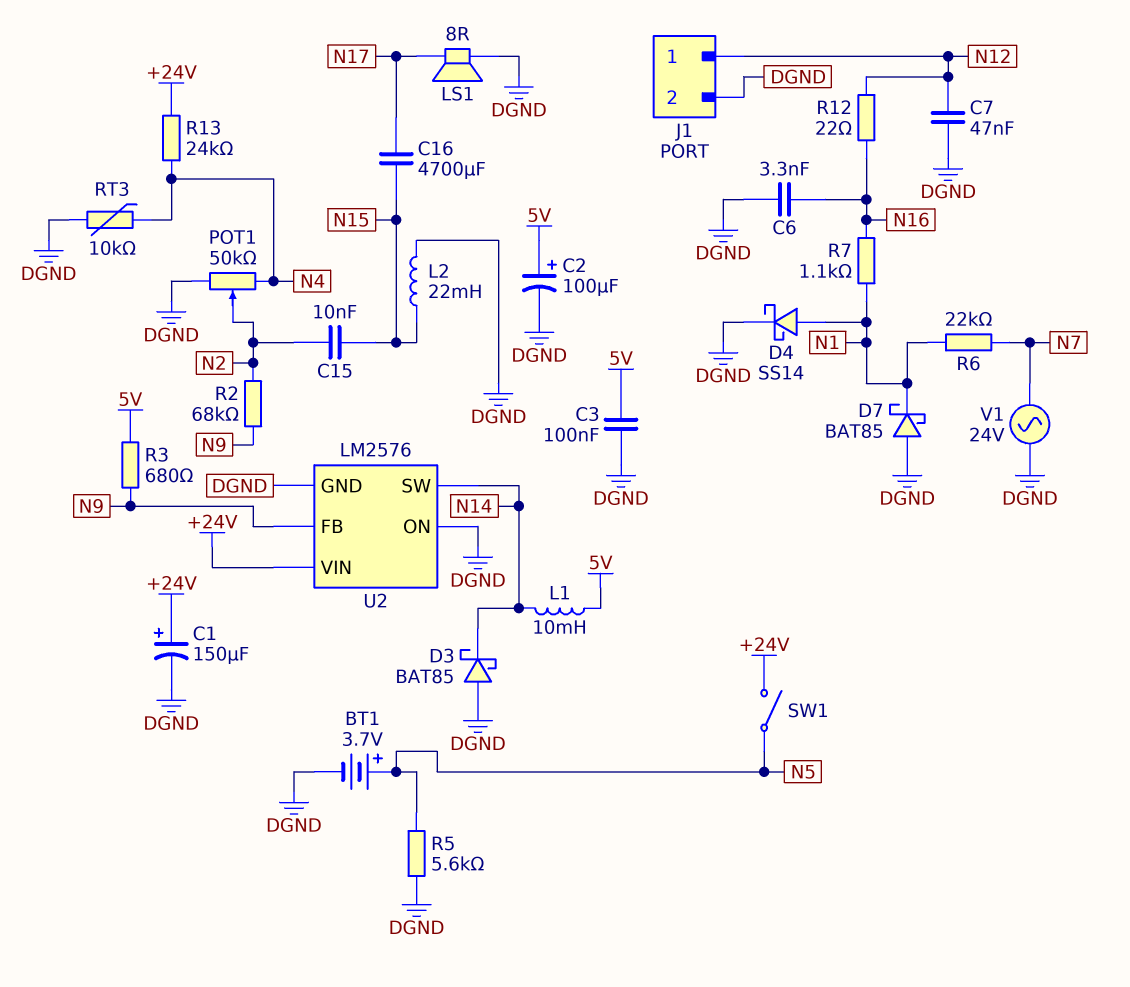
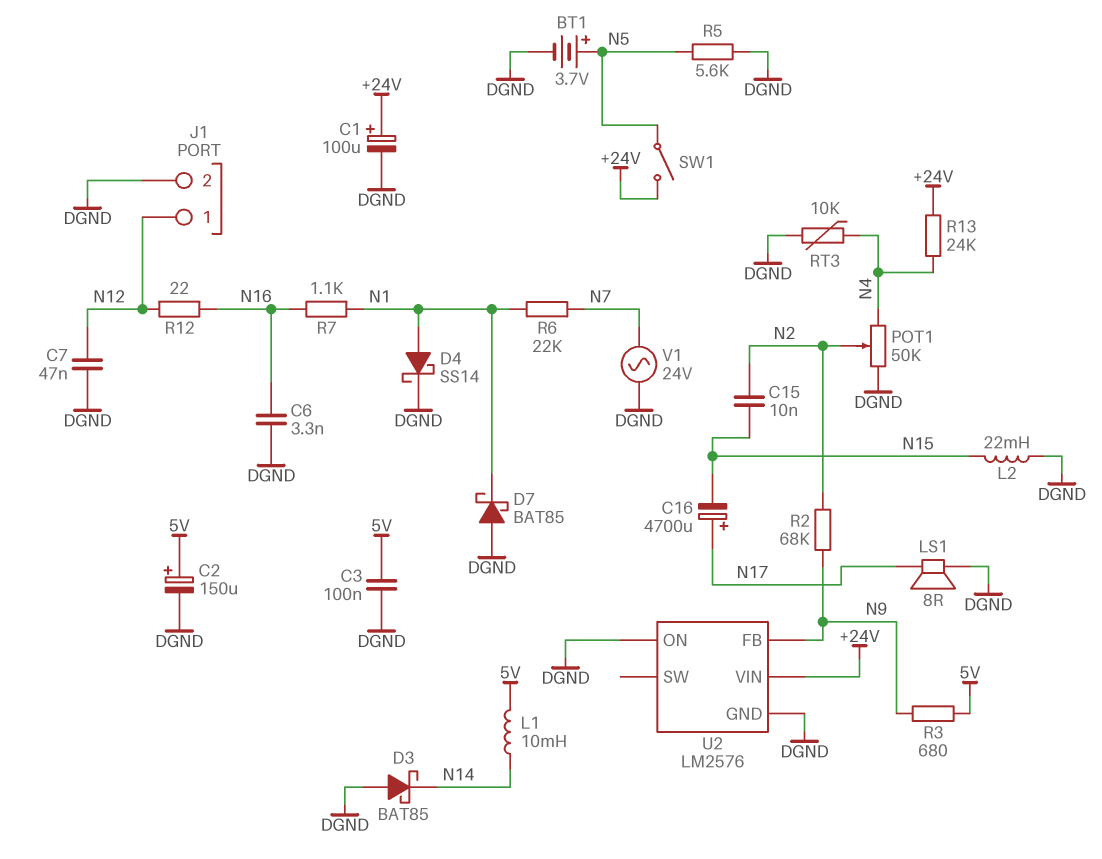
C1: 150uF (plus +24V, minus DGND) -> 100uF (plus +24V, minus DGND)
C2: 100uF (plus 5V, minus DGND) -> 150uF (plus 5V, minus DGND)
C16: 4700uF (N15, N17) -> 4700uF (plus N17, minus N15)
U2 pin SW: N14 -> none

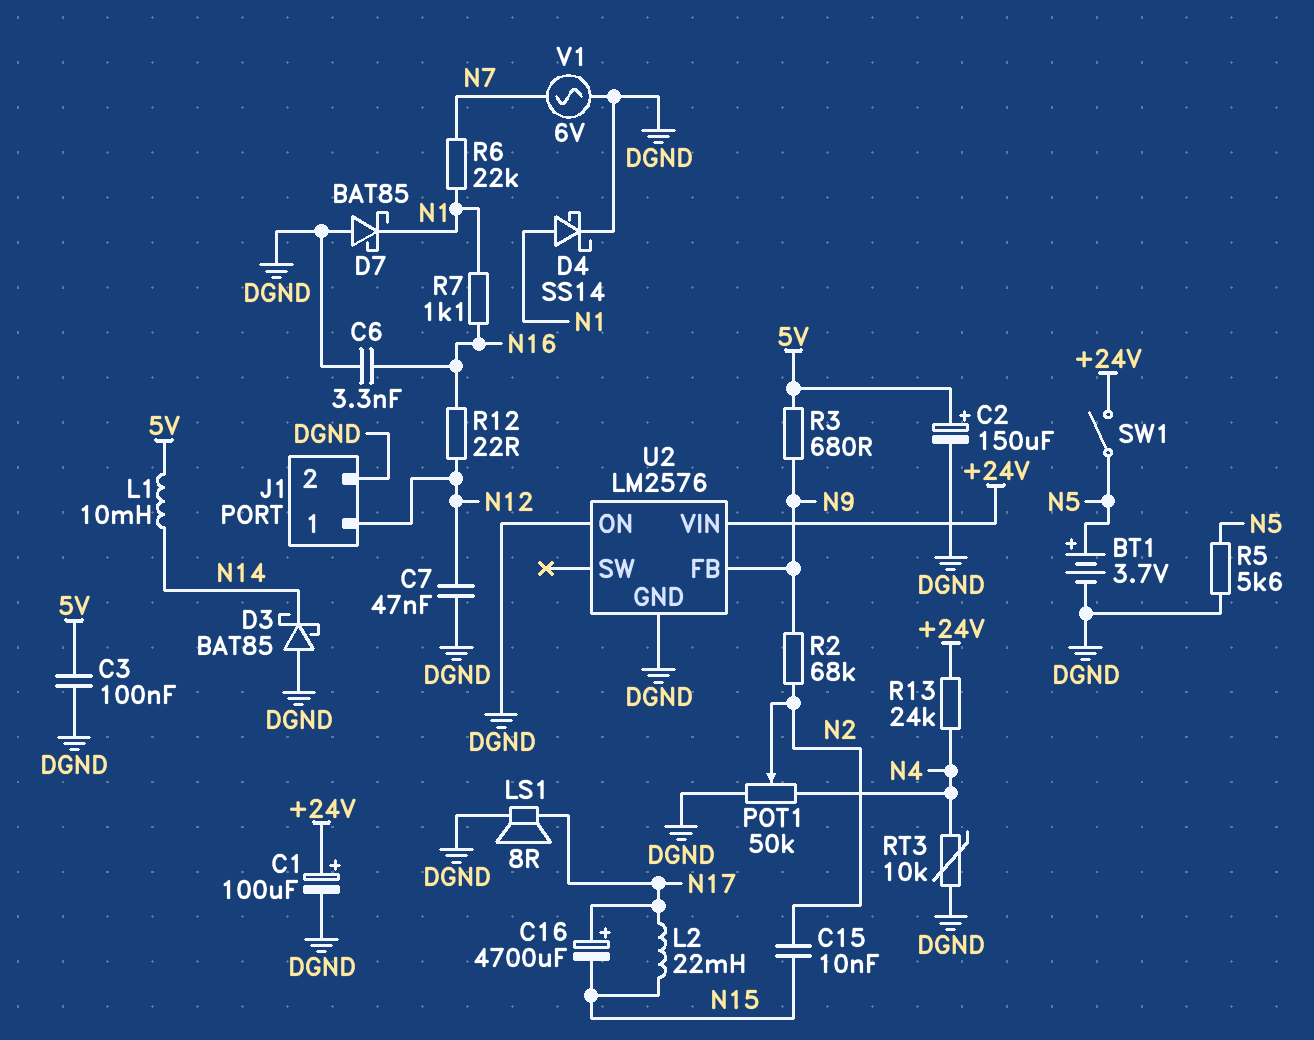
L2: 22mH (DGND, N15) -> 22mH (N15, N17)
V1: AC 24V (DGND, N7) -> AC 6V (DGND, N7)

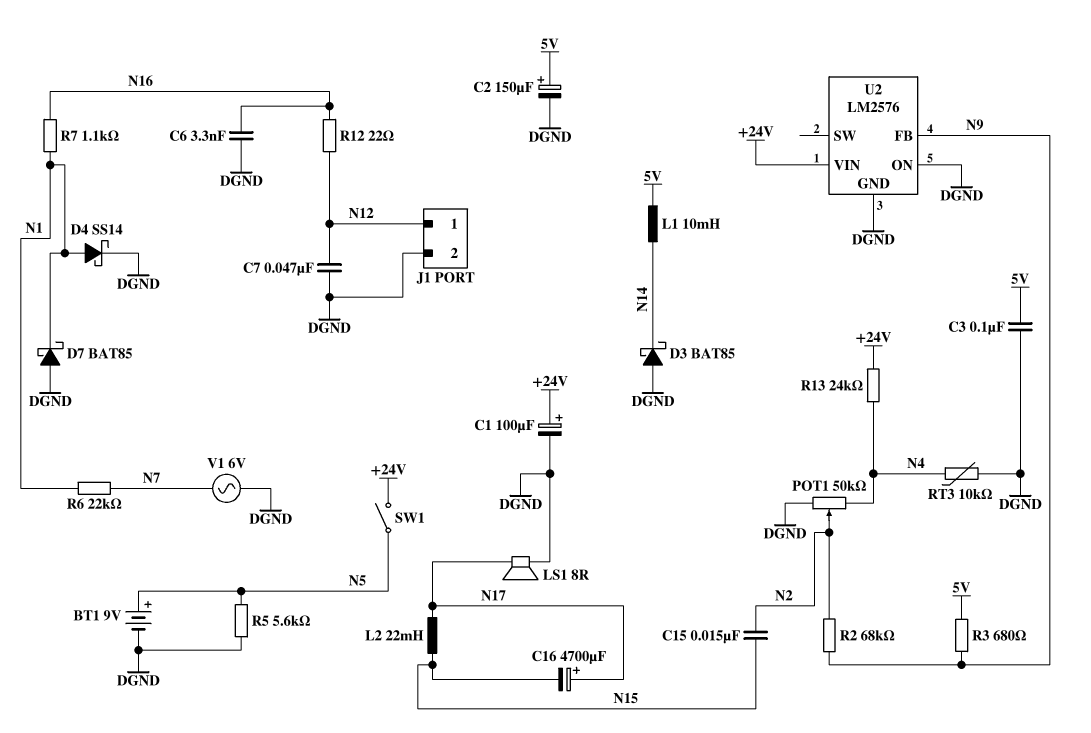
BT1: 3.7V (plus N5, minus DGND) -> 9V (plus N5, minus DGND)
C15: 10nF (N2, N15) -> 15nF (N2, N15)

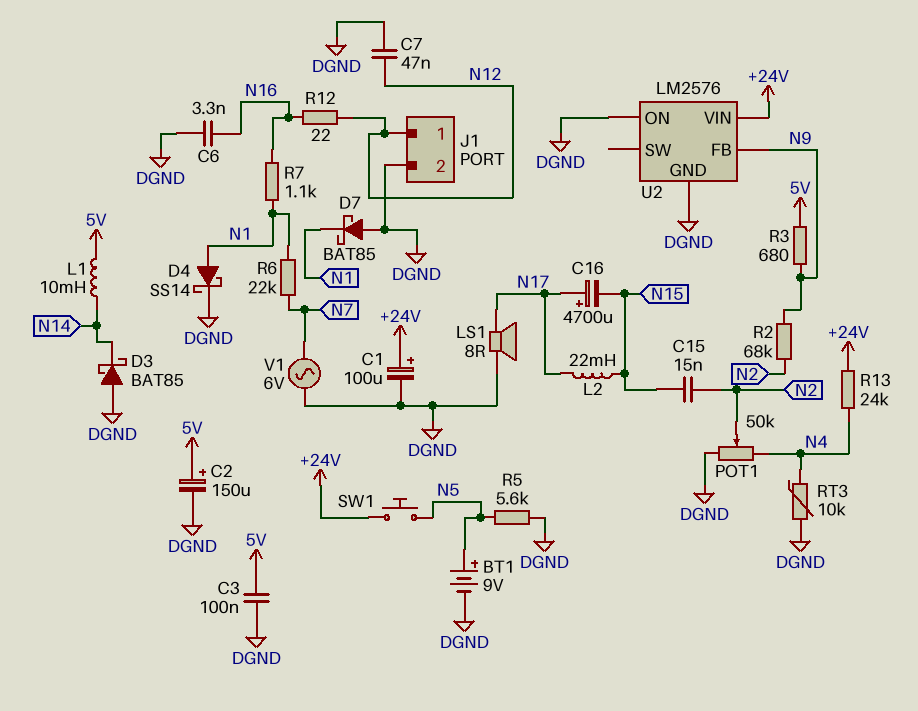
SW1: switch (+24V, N5) -> button (+24V, N5)

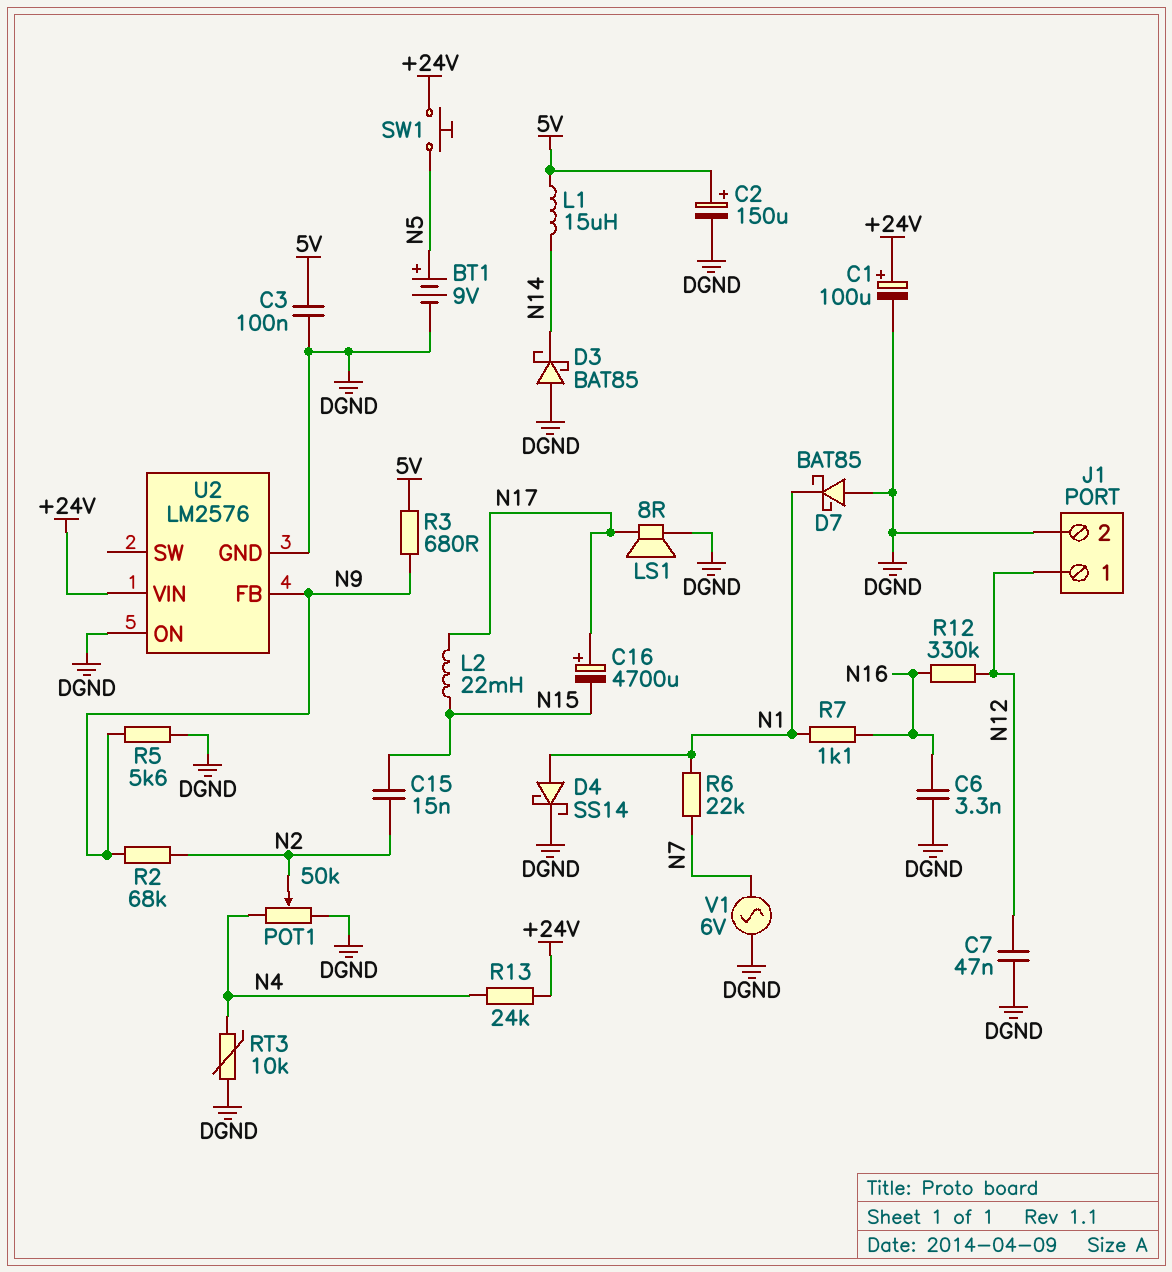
L1: 10mH (5V, N14) -> 15uH (5V, N14)
R5: 5.6k (DGND, N5) -> 5.6k (DGND, N9)
R12: 22 (N12, N16) -> 330k (N12, N16)

